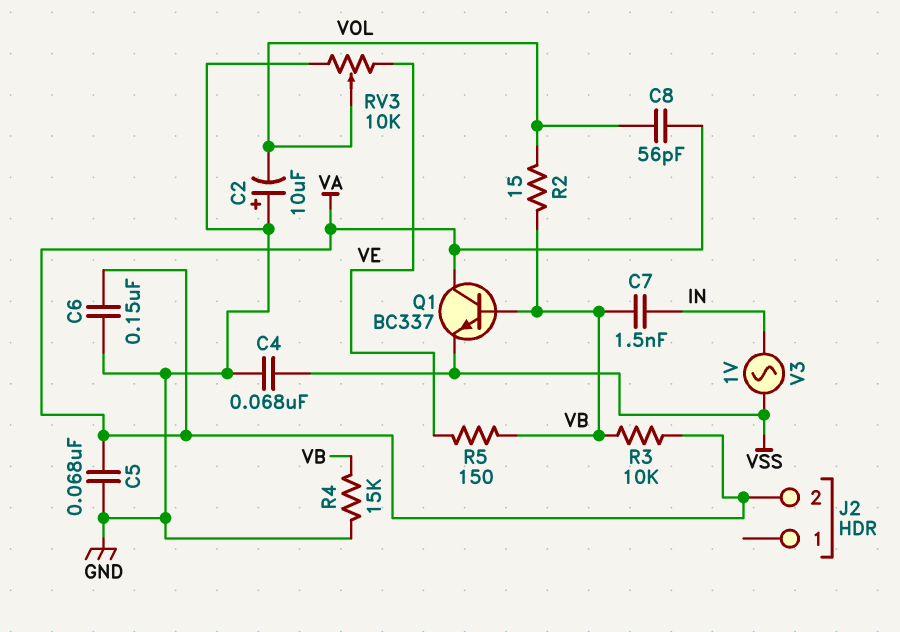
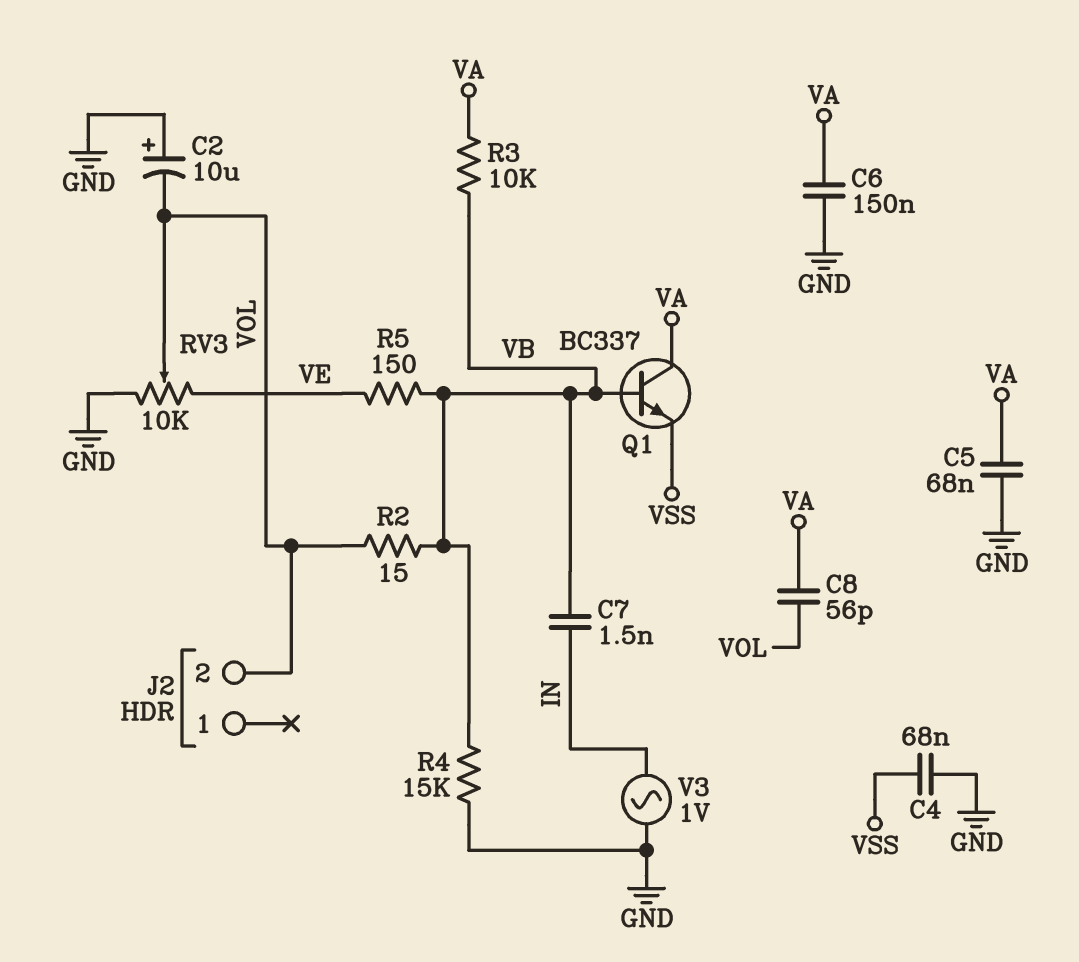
J2 pin 2: VA -> VOL
V3: AC 1V (IN, VSS) -> AC 1V (GND, IN)

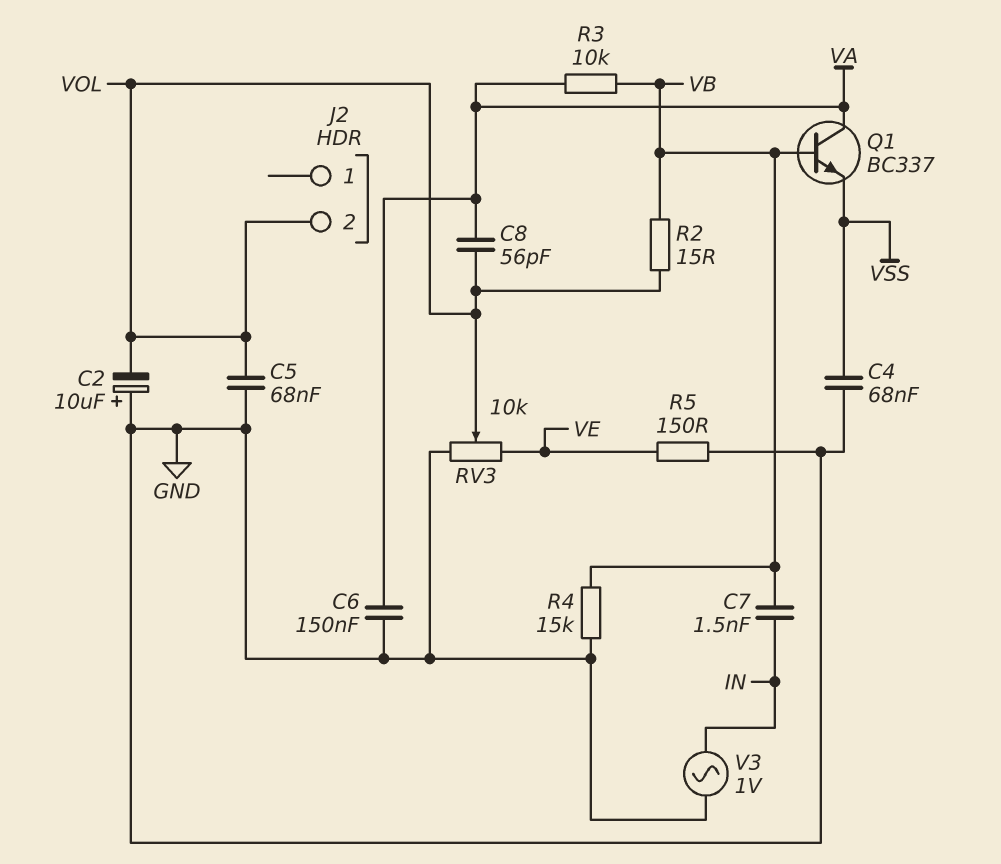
C5: 68nF (GND, VA) -> 68nF (GND, VOL)
R5: 150 (VB, VE) -> 150 (GND, VE)

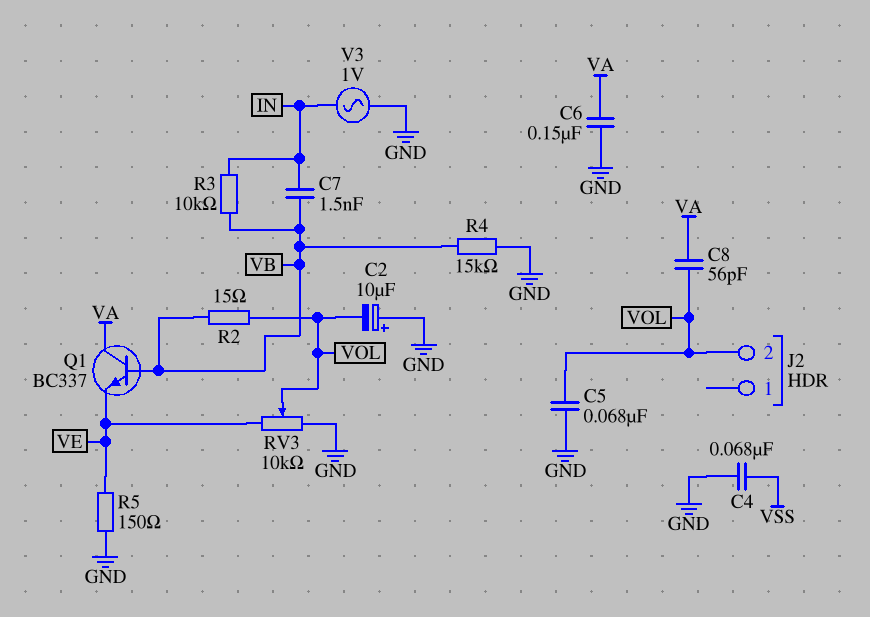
Q1: NPN BC337 (B VB, C VA, E VSS) -> NPN BC337 (B VB, C VA, E VE)
R3: 10k (VA, VB) -> 10k (IN, VB)

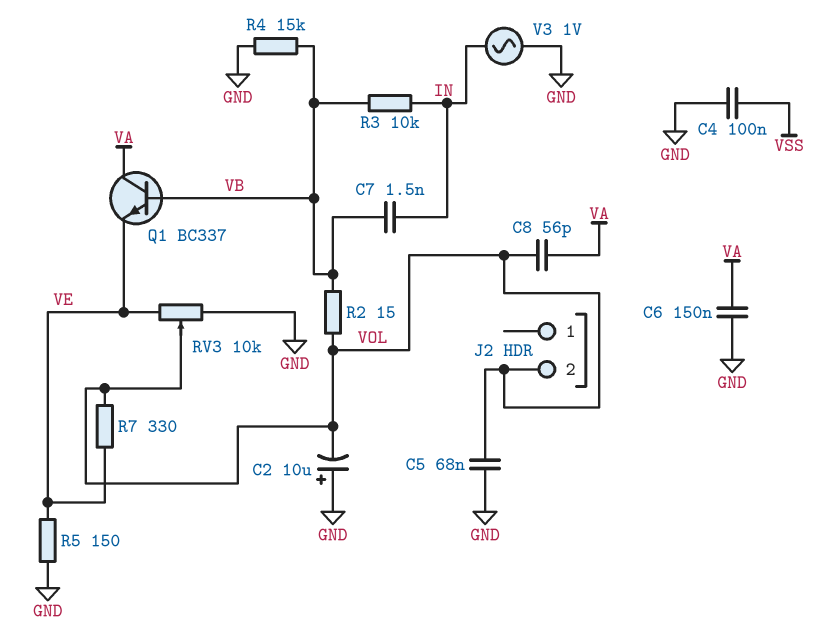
C4: 68nF (GND, VSS) -> 100nF (GND, VSS)
R7: none -> 330 (VE, VOL)

